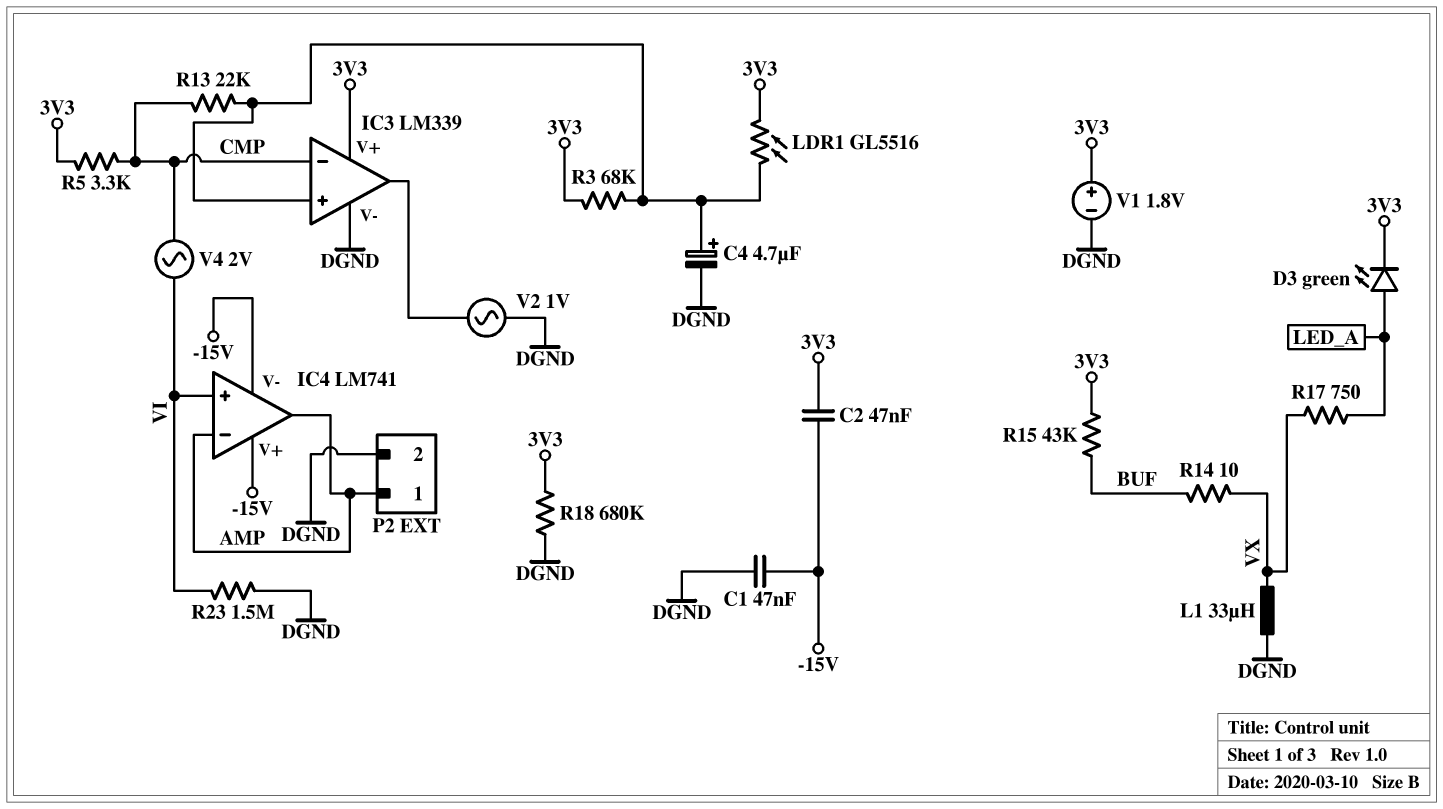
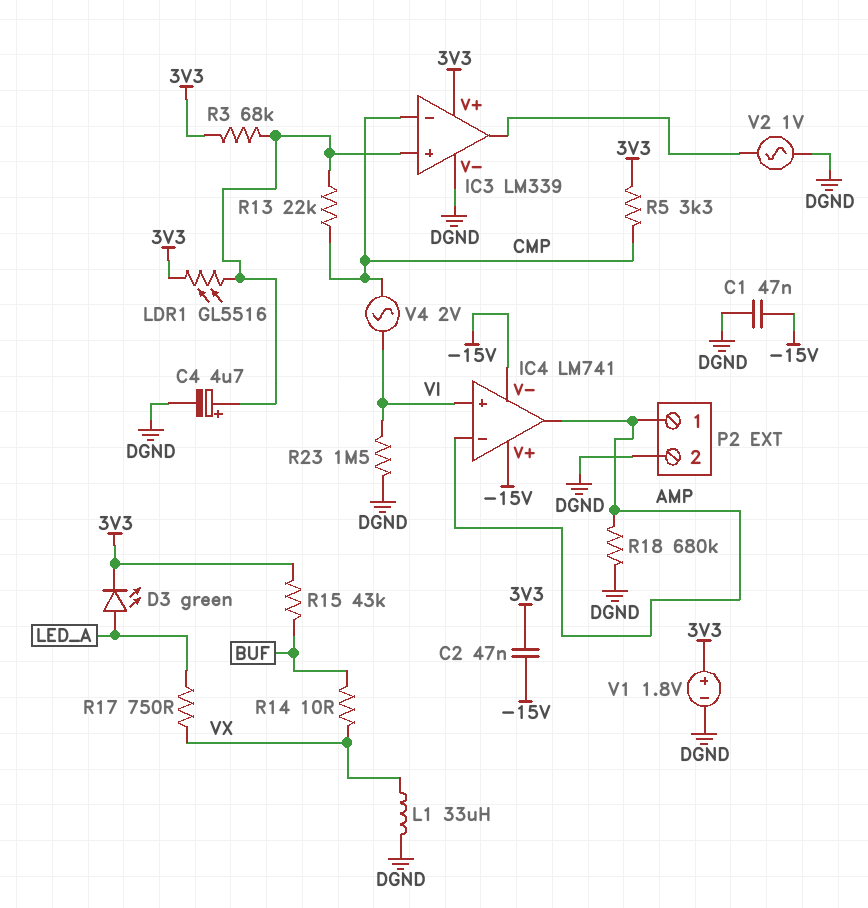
R18: 680k (3V3, DGND) -> 680k (AMP, DGND)

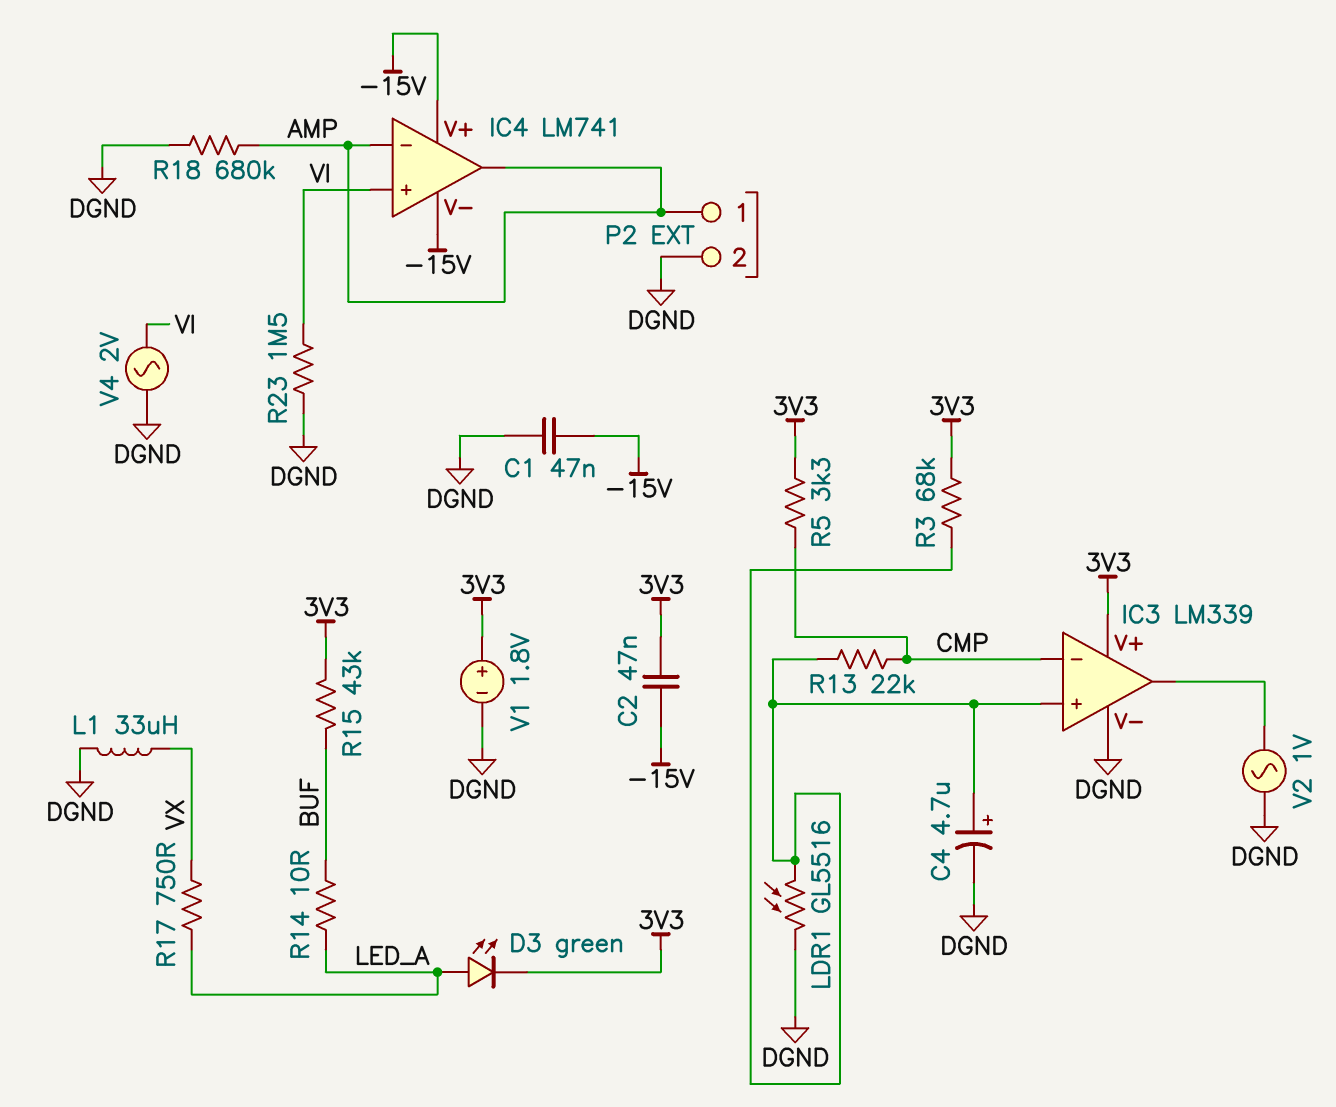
LDR1: GL5516 (3V3, IC3/in+) -> GL5516 (DGND, IC3/in+)
R14: 10 (BUF, VX) -> 10 (BUF, LED_A)
V4: AC 2V (CMP, VI) -> AC 2V (DGND, VI)

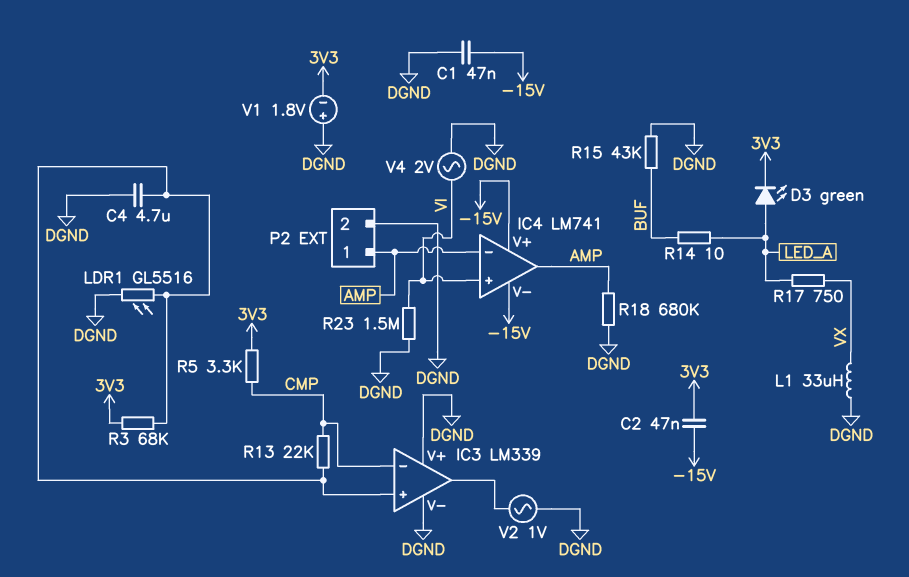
C4: 4.7uF (plus IC3/in+, minus DGND) -> 4.7uF (DGND, IC3/in+)
IC3 pin V+: 3V3 -> DGND
R15: 43k (3V3, BUF) -> 43k (BUF, DGND)
V1: 1.8V (plus 3V3, minus DGND) -> 1.8V (plus DGND, minus 3V3)

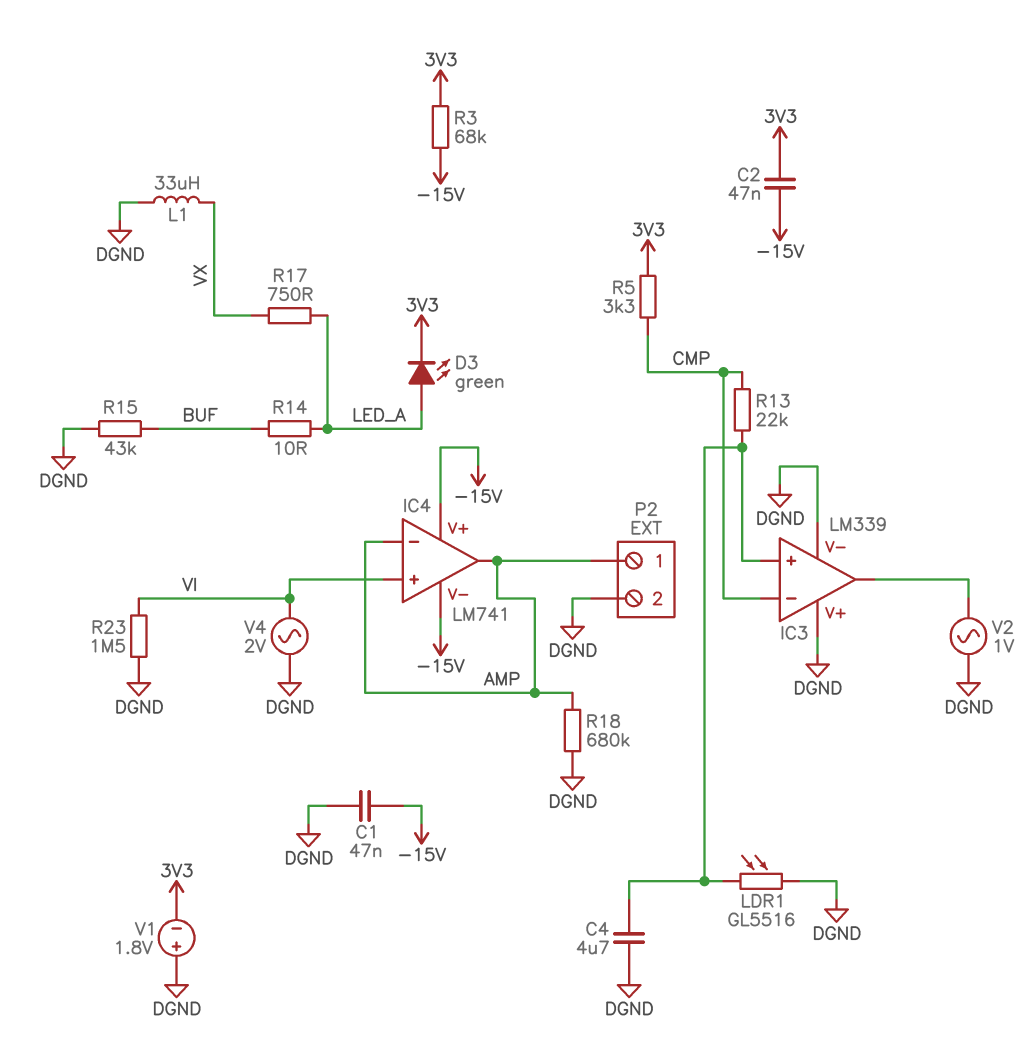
R3: 68k (3V3, IC3/in+) -> 68k (-15V, 3V3)

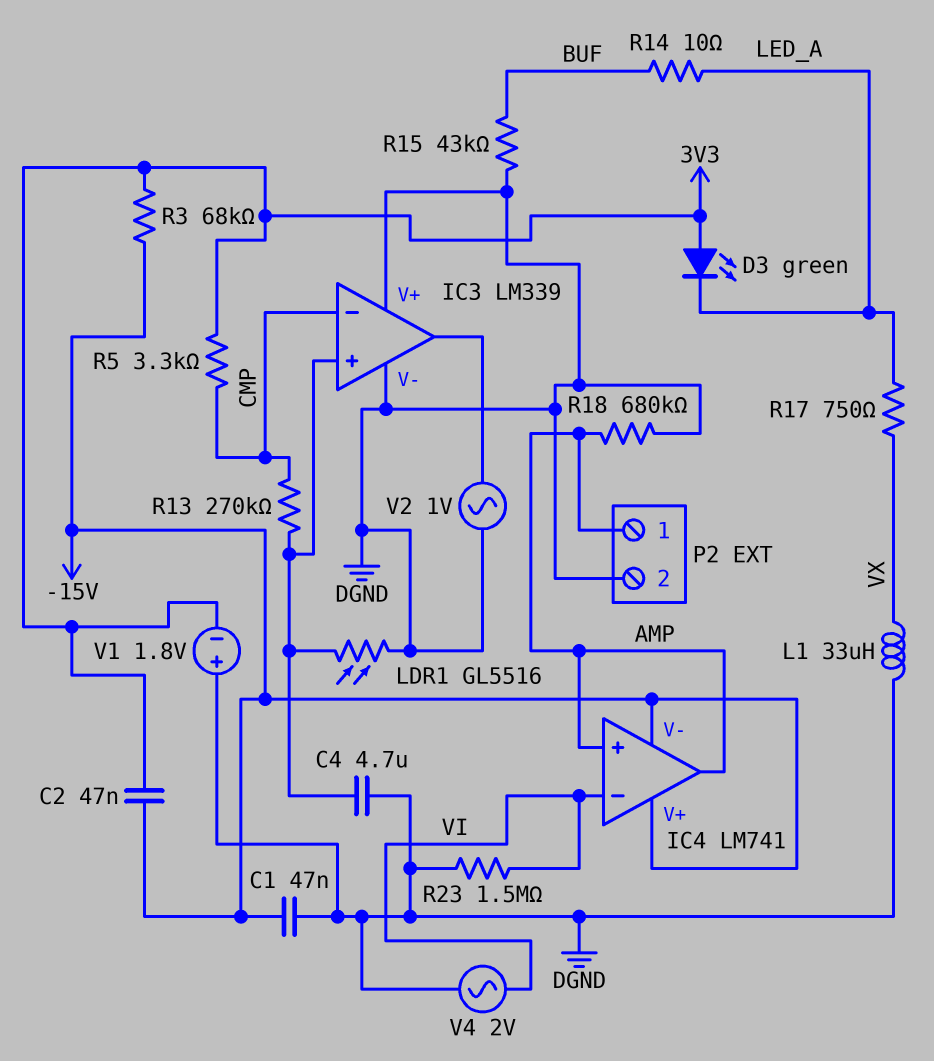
D3: LED green (A LED_A, K 3V3) -> LED green (A 3V3, K LED_A)
IC4 pin in+: VI -> AMP
IC4 pin in-: AMP -> VI
R13: 22k (CMP, IC3/in+) -> 270k (CMP, IC3/in+)

